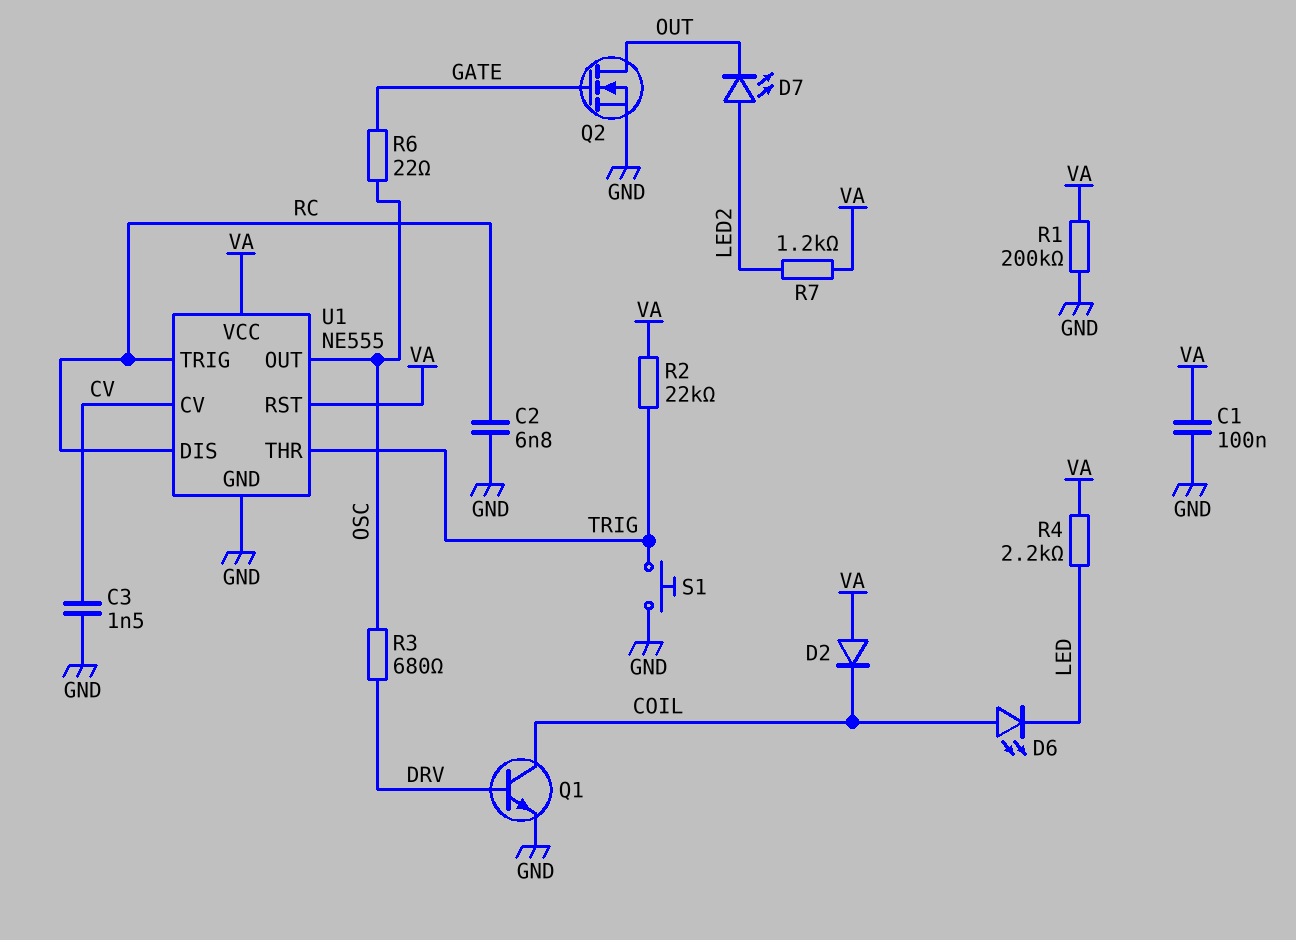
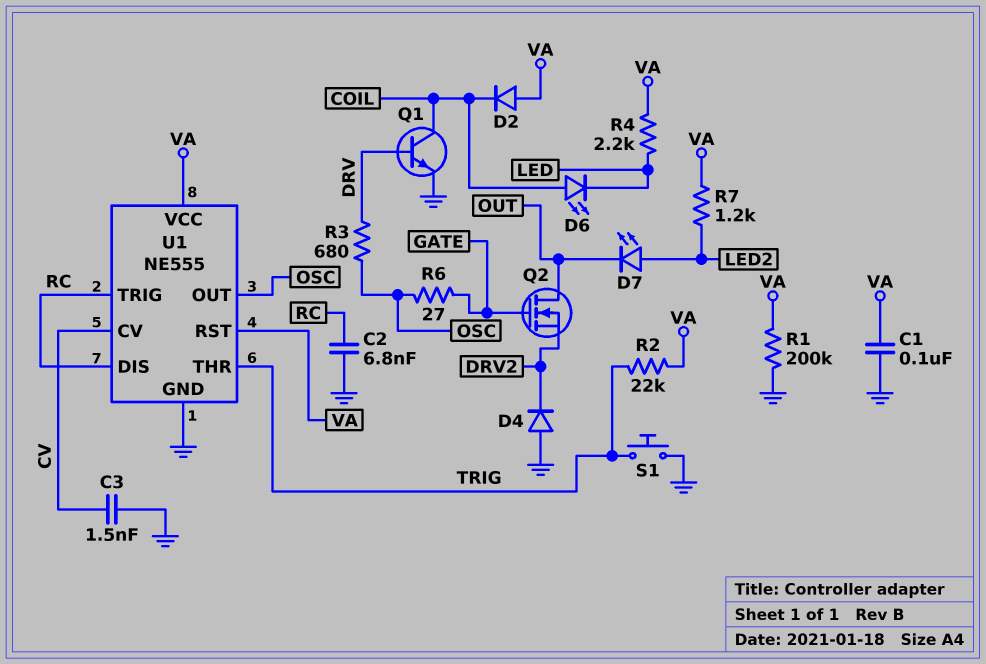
D4: none -> diode (A GND, K DRV2)
Q2: NMOS (G GATE, D OUT, S GND) -> NMOS (G GATE, D OUT, S DRV2)
R6: 22 (GATE, OSC) -> 27 (GATE, OSC)

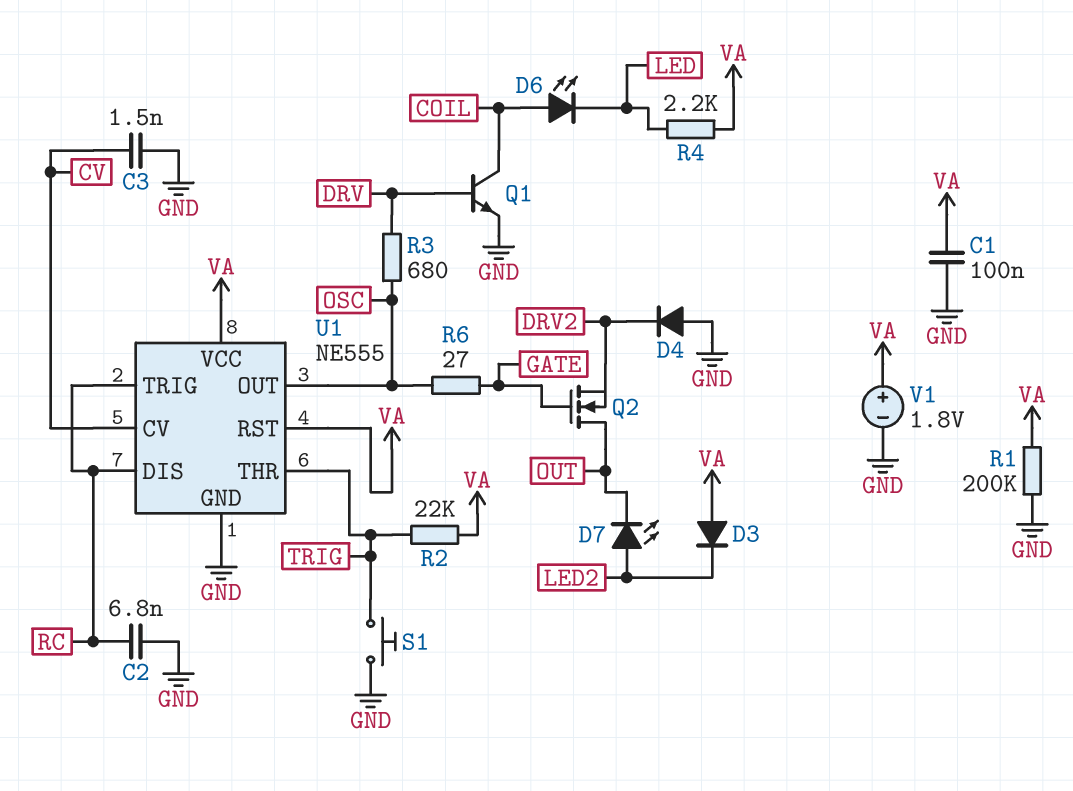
D2: diode (A VA, K COIL) -> none
D3: none -> diode (A VA, K LED2)
R7: 1.2k (LED2, VA) -> none
V1: none -> 1.8V (plus VA, minus GND)

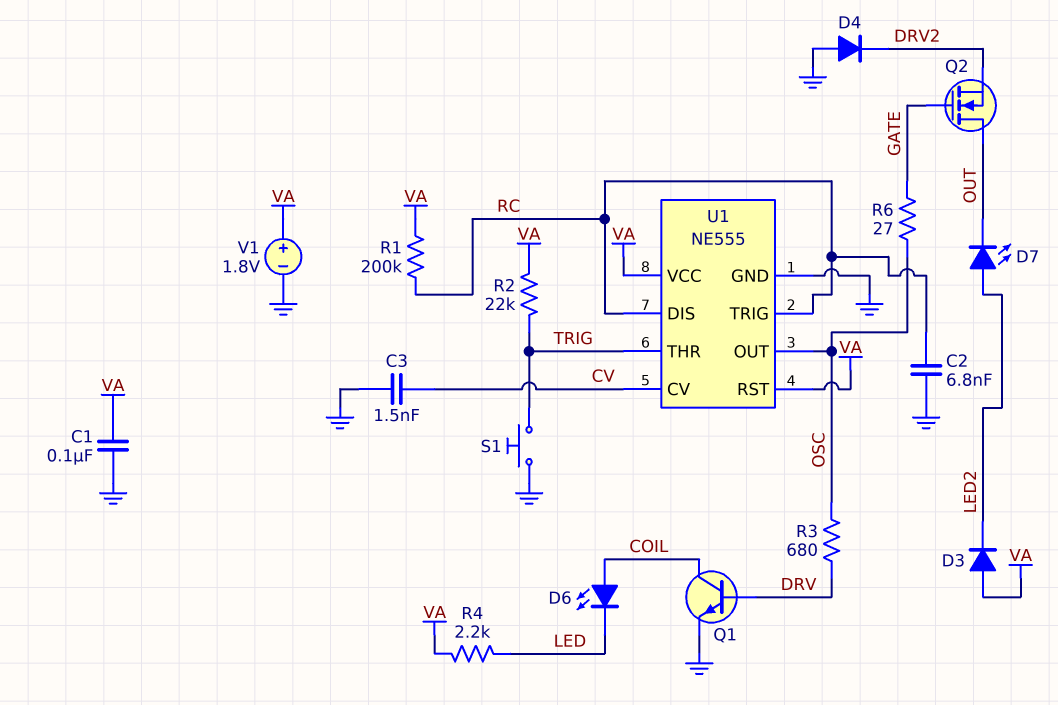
R1: 200k (GND, VA) -> 200k (RC, VA)

